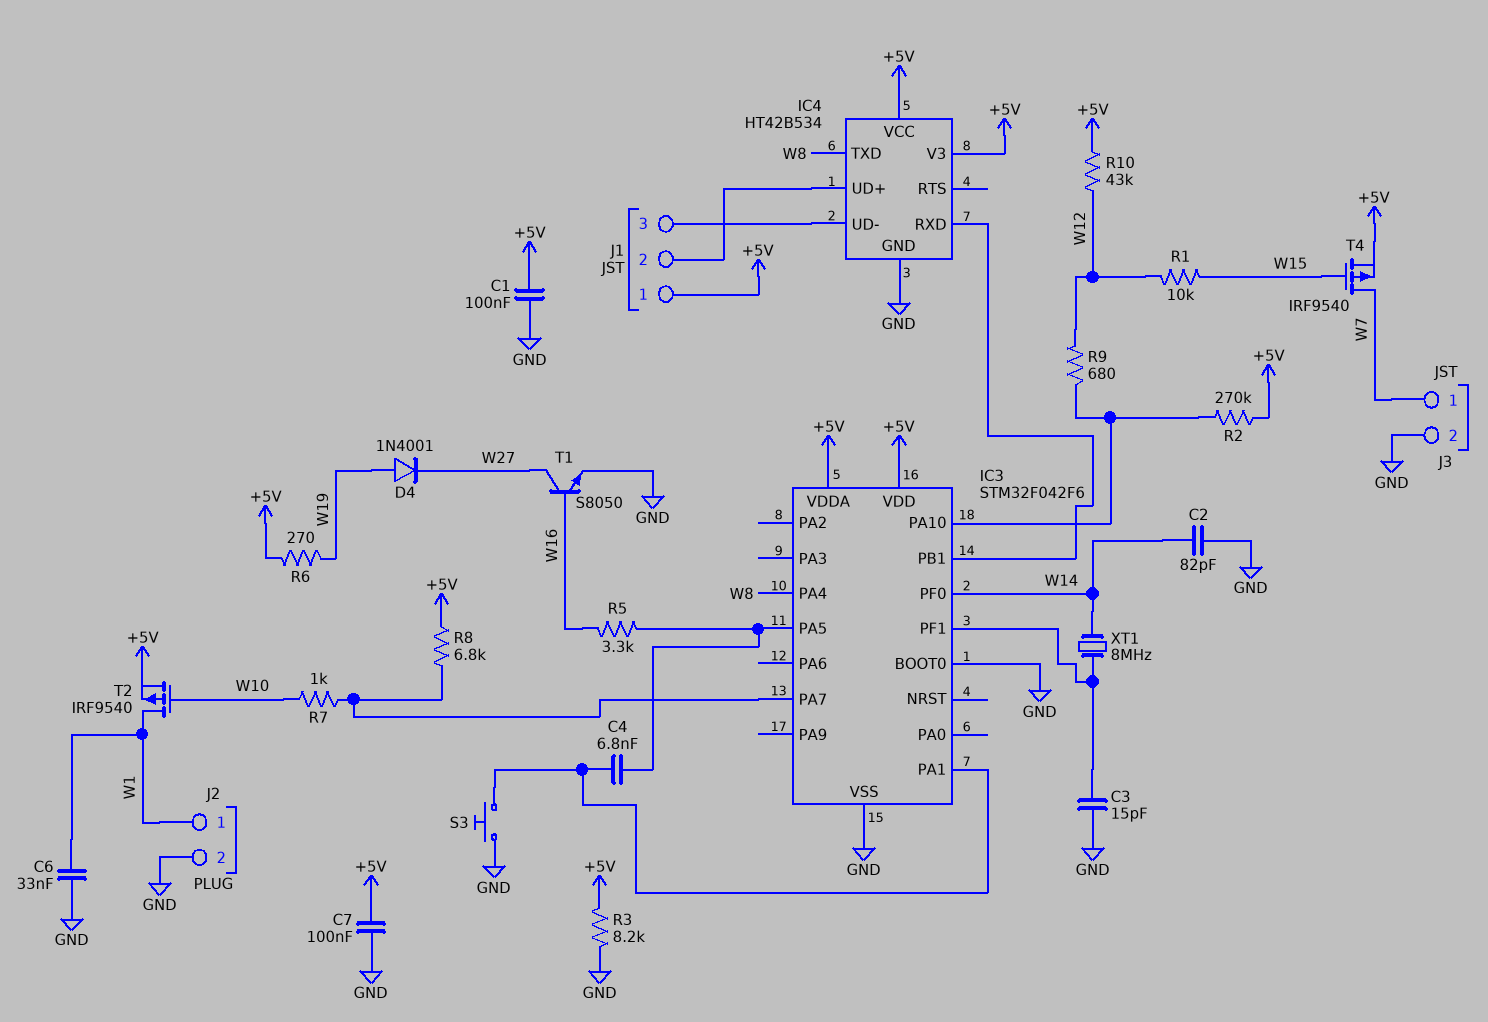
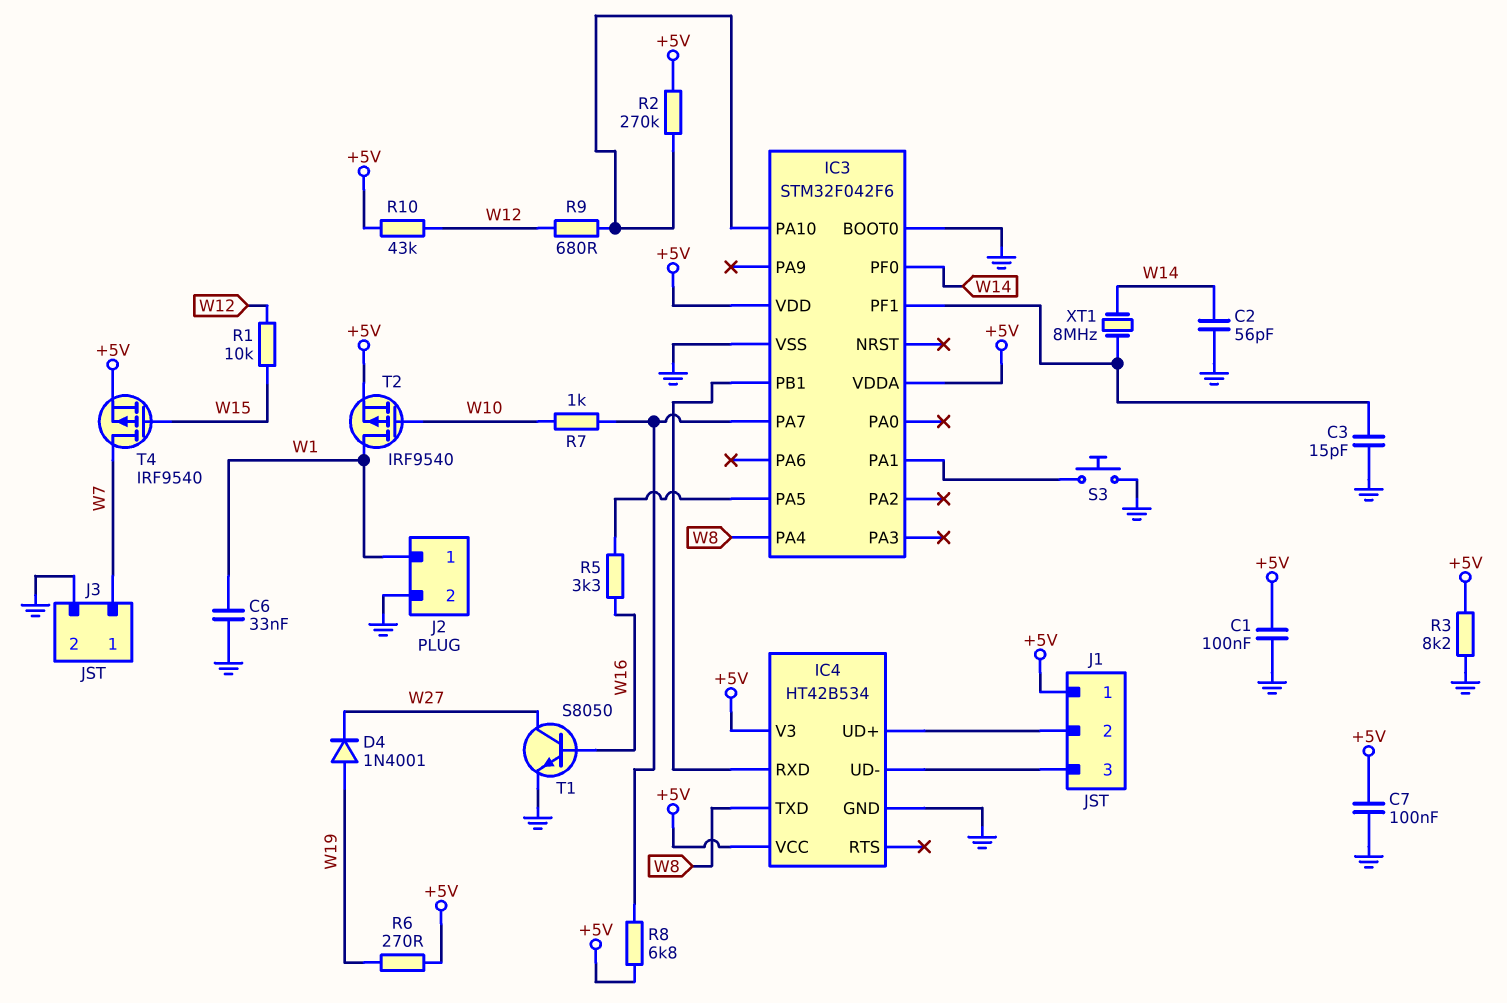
C2: 82pF (GND, W14) -> 56pF (GND, W14)
C4: 6.8nF (IC3/PA1, IC3/PA5) -> none

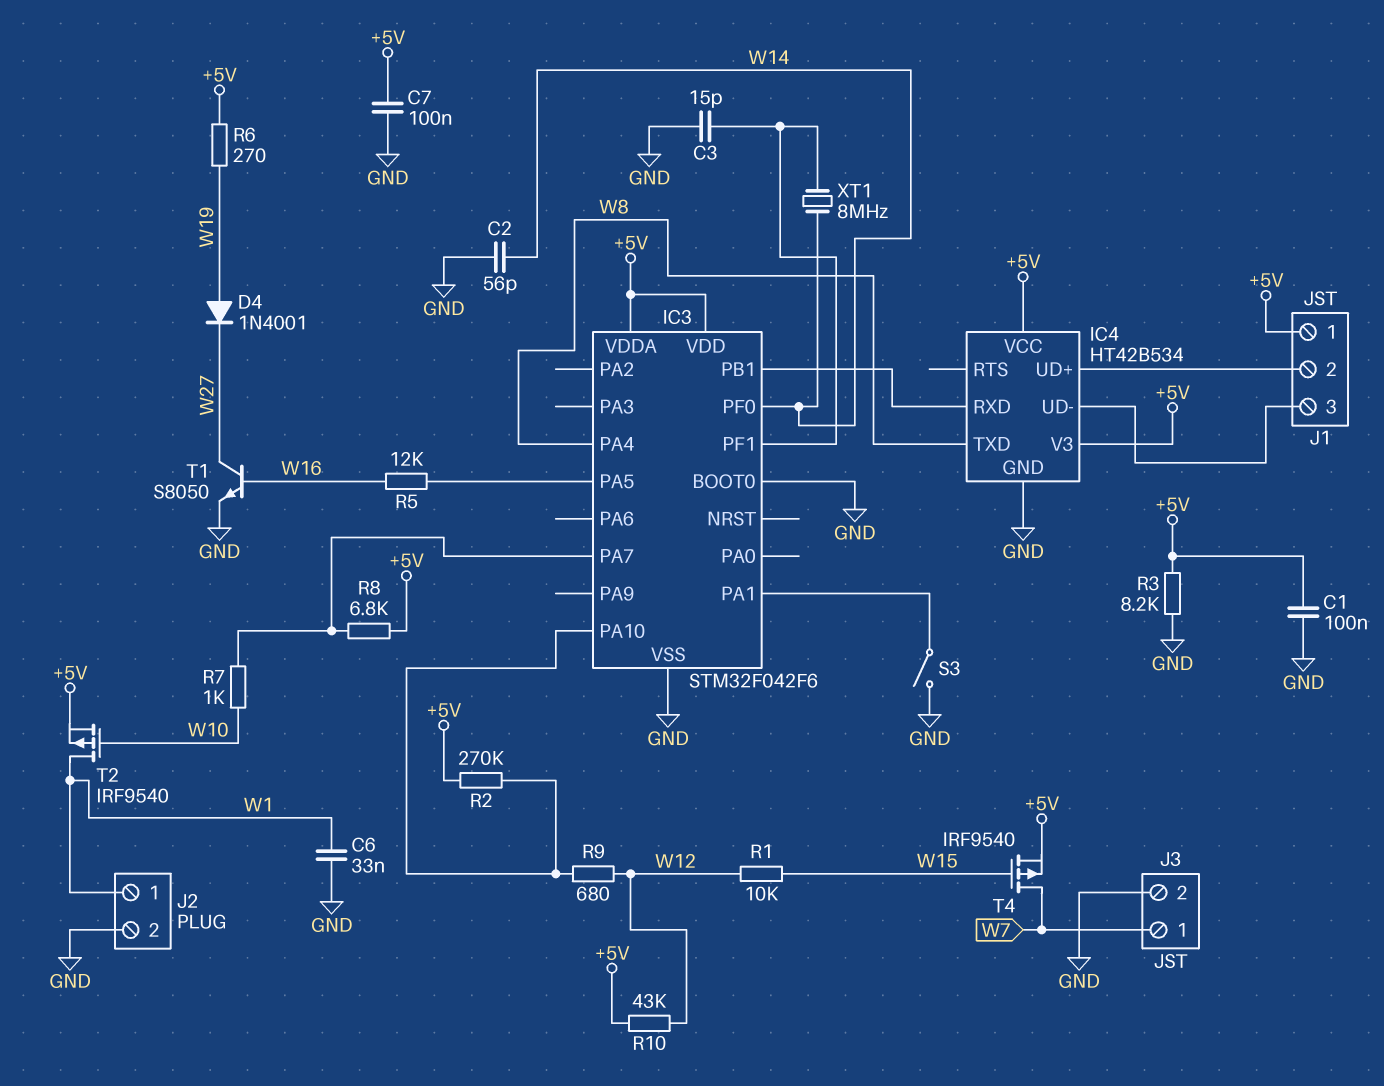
R5: 3.3k (IC3/PA5, W16) -> 12k (IC3/PA5, W16)
S3: button (GND, IC3/PA1) -> switch (GND, IC3/PA1)

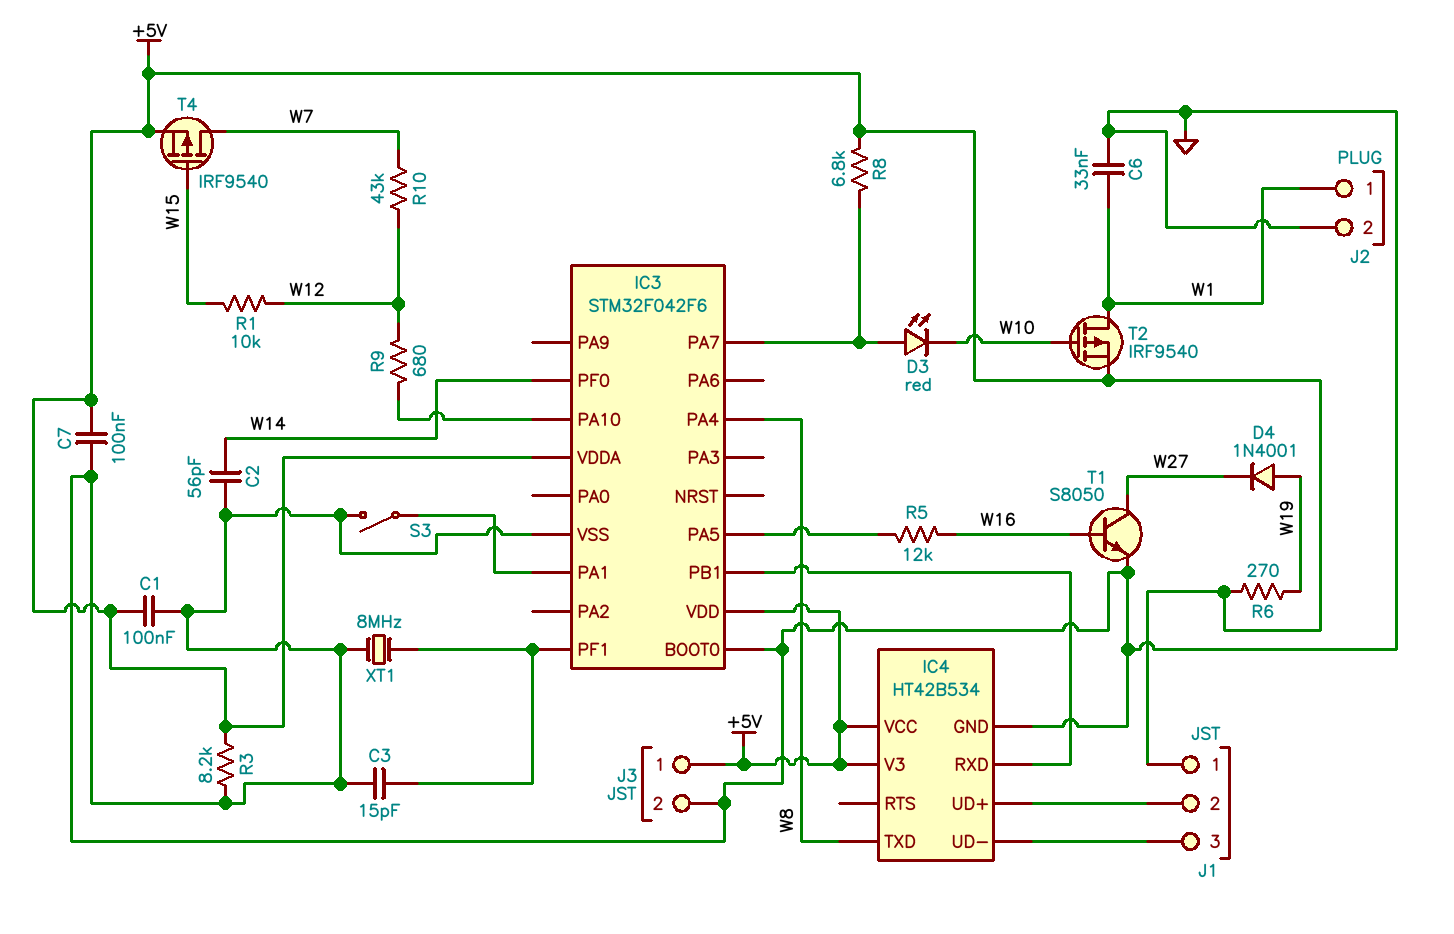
D3: none -> LED red (A IC3/PA7, K W10)
J3 pin 1: W7 -> +5V
R2: 270k (+5V, IC3/PA10) -> none
R7: 1k (IC3/PA7, W10) -> none
R10: 43k (+5V, W12) -> 43k (W7, W12)
XT1: 8MHz (IC3/PF1, W14) -> 8MHz (GND, IC3/PF1)

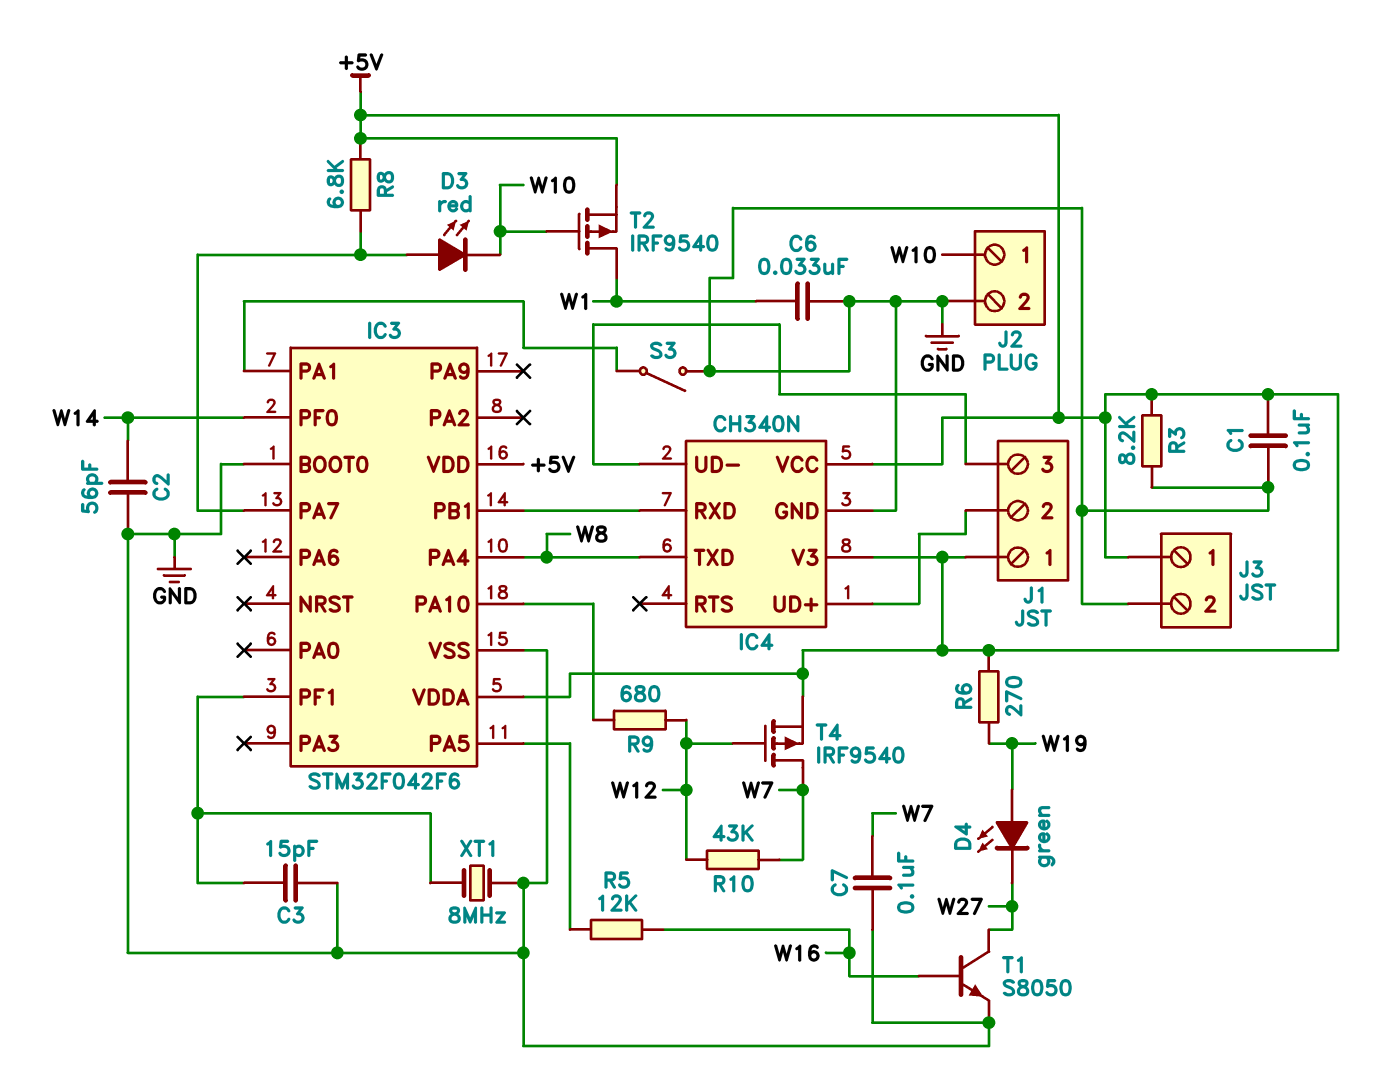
C7: 100nF (+5V, GND) -> 100nF (GND, W7)
D4: diode 1N4001 (A W19, K W27) -> LED green (A W19, K W27)
IC4: HT42B534 -> CH340N
J2 pin 1: W1 -> W10
R1: 10k (W12, W15) -> none
T4: PMOS IRF9540 (G W15, D W7, S +5V) -> PMOS IRF9540 (G W12, D W7, S +5V)

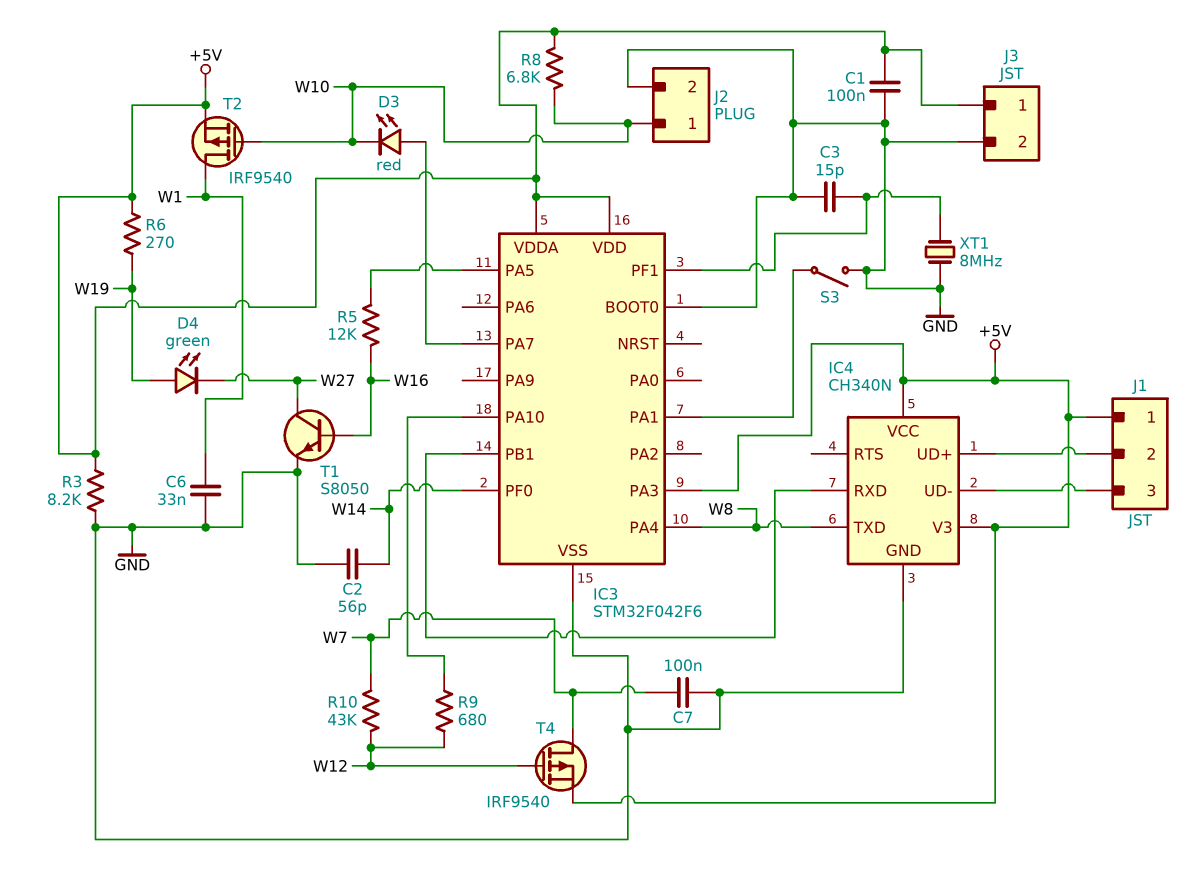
IC3 pin PA3: none -> +5V
R8: 6.8k (+5V, IC3/PA7) -> 6.8k (+5V, W10)

